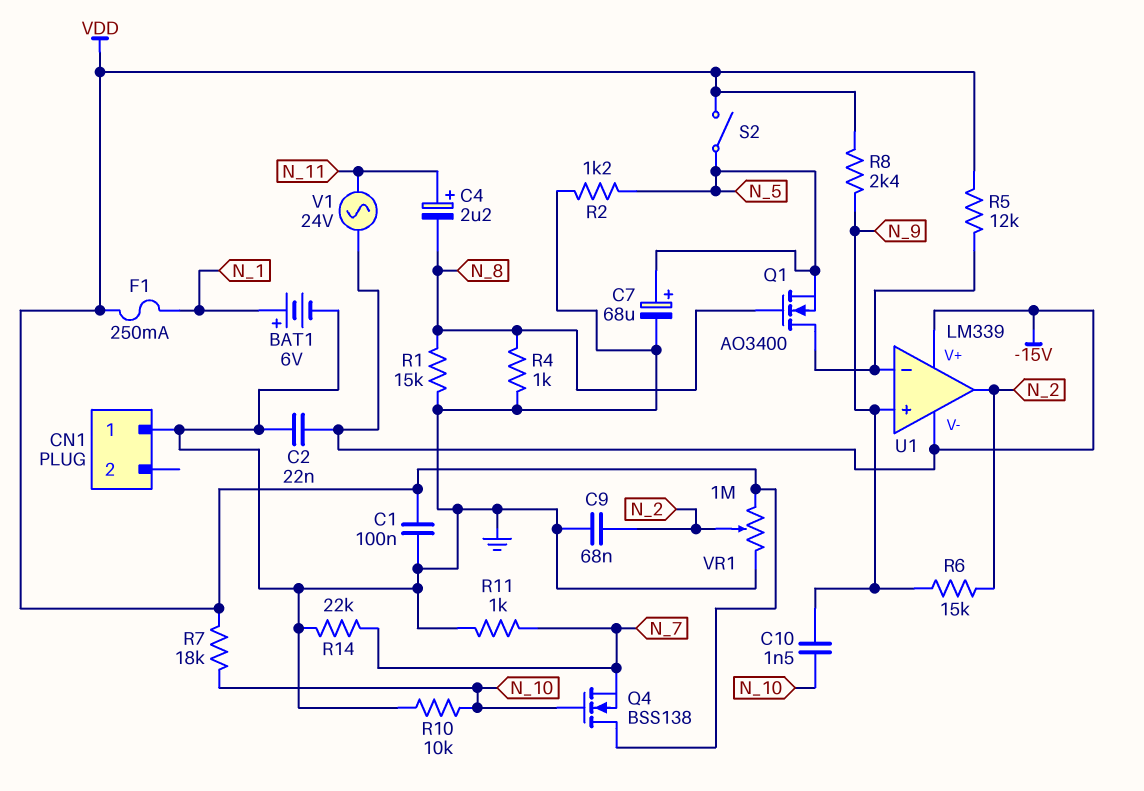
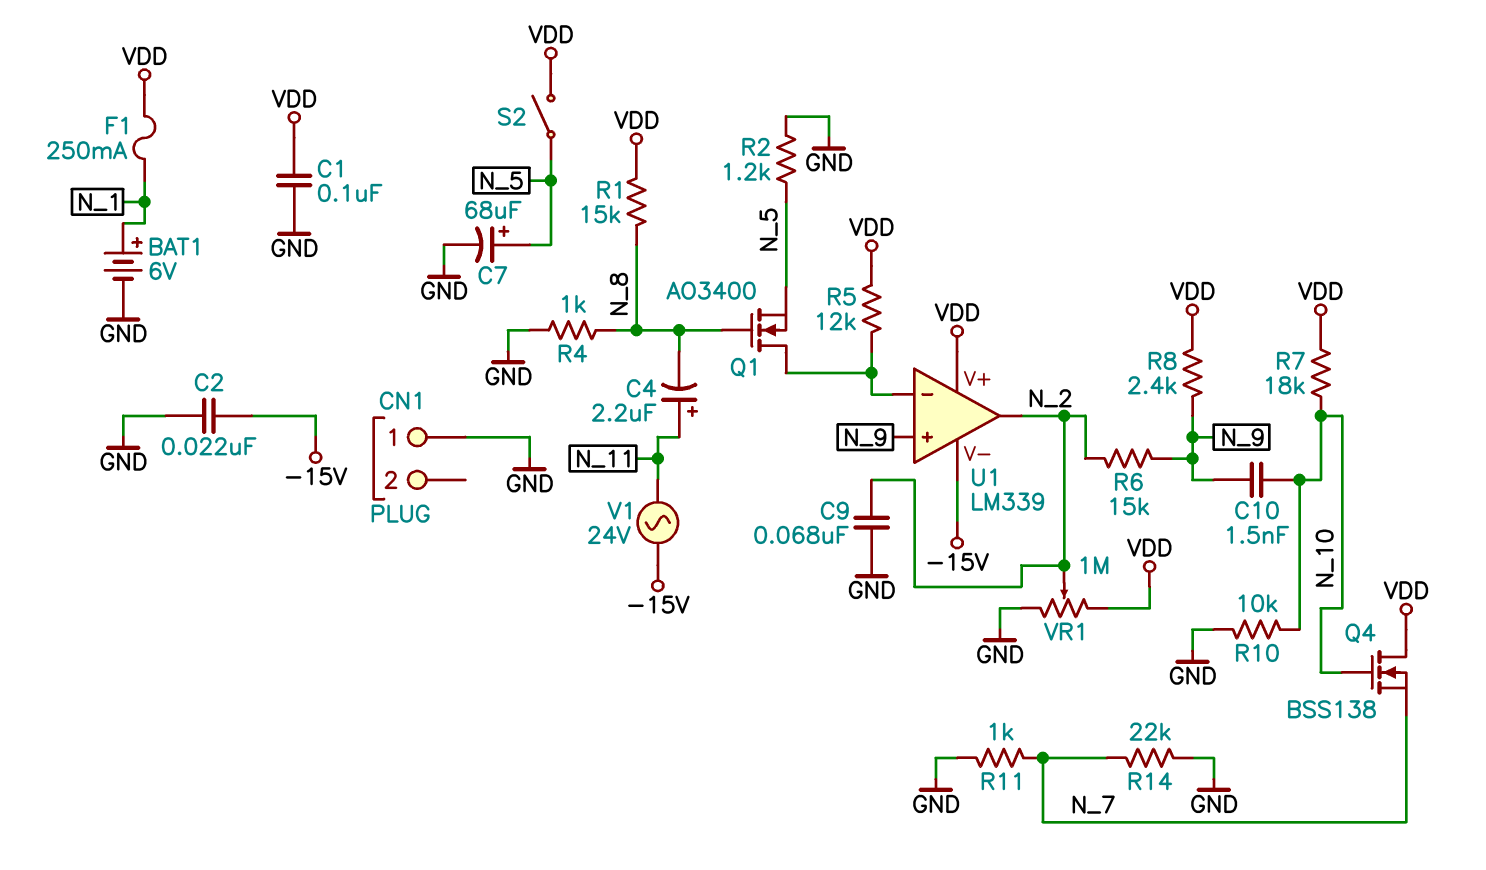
R1: 15k (GND, N_8) -> 15k (N_8, VDD)
U1 pin V+: -15V -> VDD

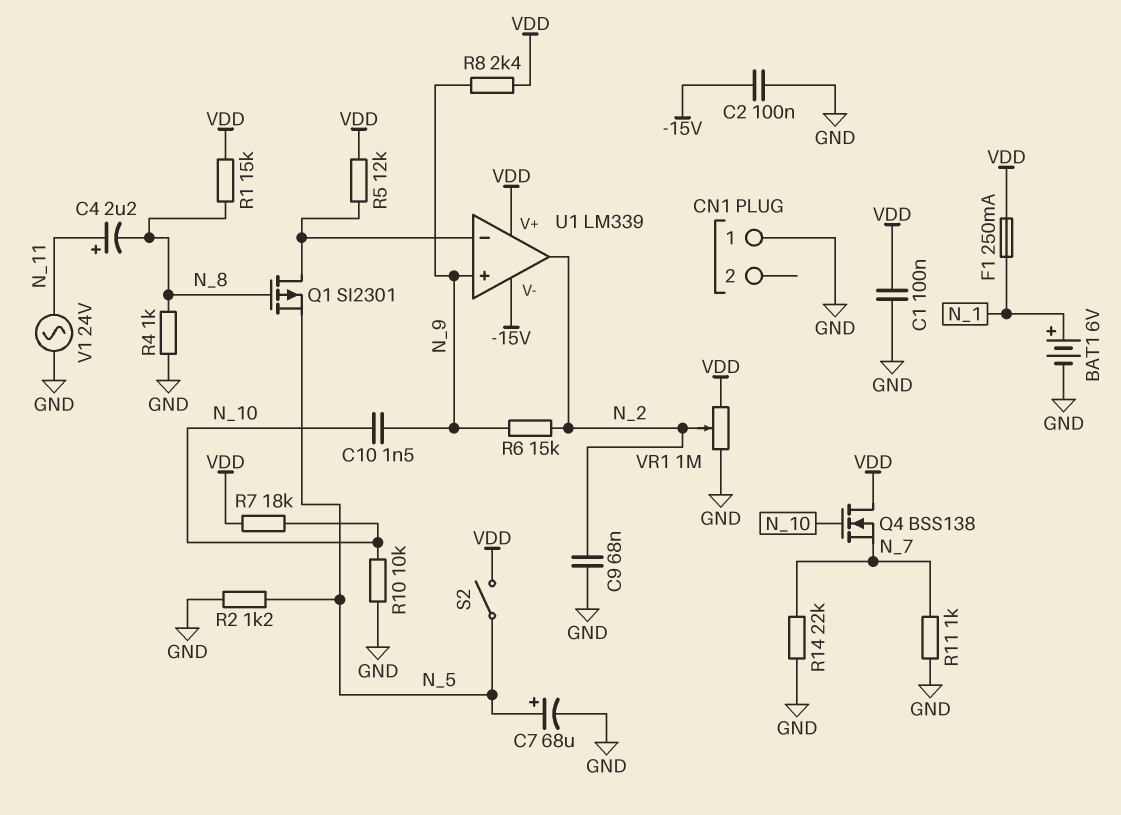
C2: 22nF (-15V, GND) -> 100nF (-15V, GND)
Q1: NMOS AO3400 (G N_8, D U1/in-, S N_5) -> PMOS SI2301 (G N_8, D U1/in-, S N_5)
V1: AC 24V (-15V, N_11) -> AC 24V (GND, N_11)

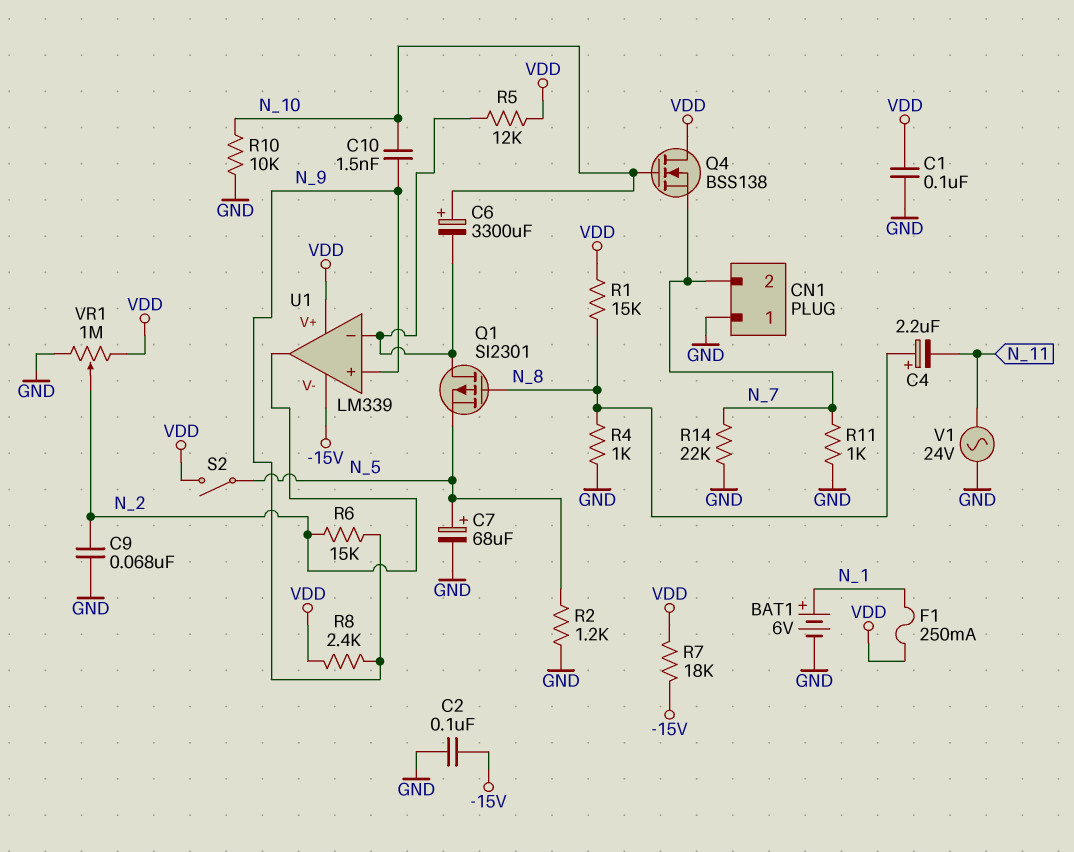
C4: 2.2uF (plus N_11, minus N_8) -> 2.2uF (plus N_8, minus N_11)
C6: none -> 3300uF (plus N_10, minus U1/in-)
CN1 pin 2: none -> N_7
R7: 18k (N_10, VDD) -> 18k (-15V, VDD)

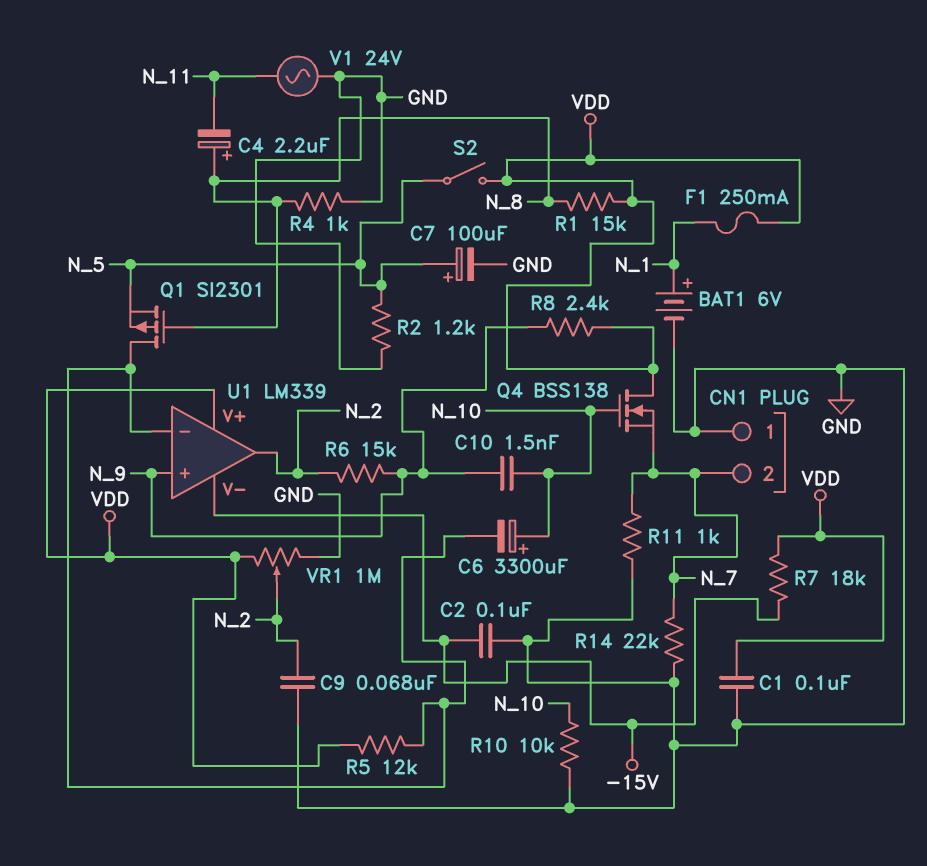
C7: 68uF (plus N_5, minus GND) -> 100uF (plus N_5, minus GND)

